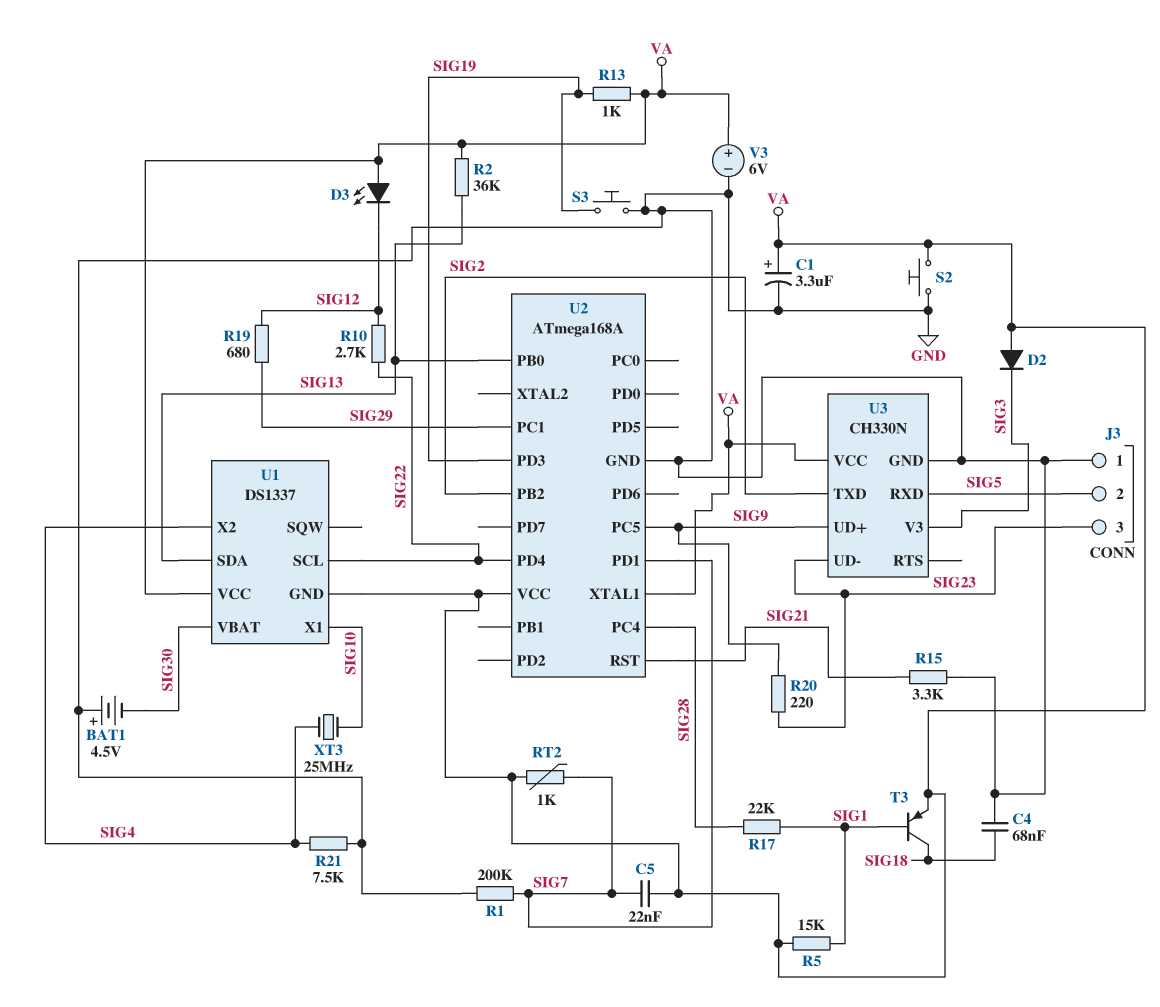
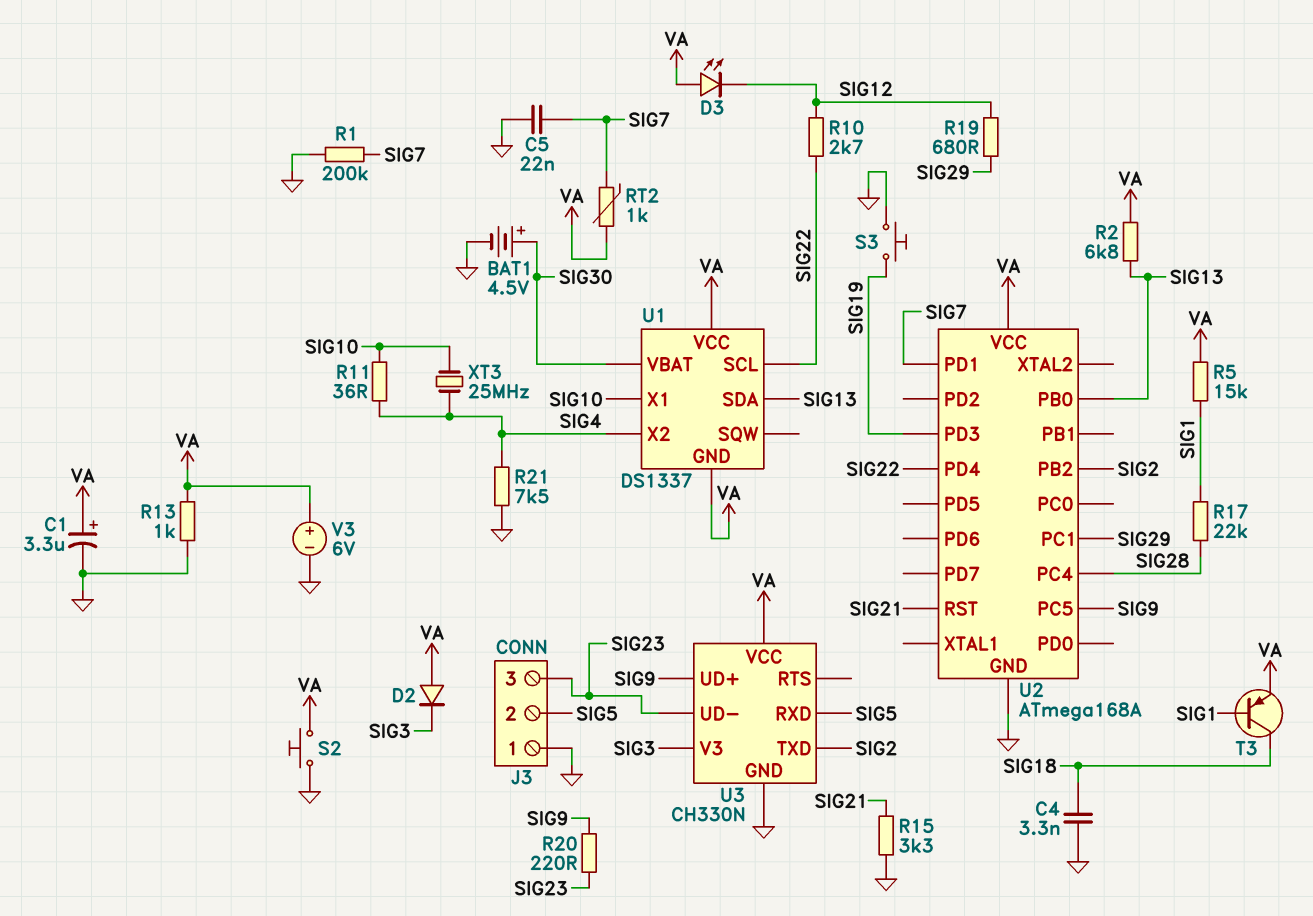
BAT1: 4.5V (plus GND, minus SIG30) -> 4.5V (plus SIG30, minus GND)
C4: 68nF (GND, SIG18) -> 3.3nF (GND, SIG18)
C5: 22nF (SIG7, VA) -> 22nF (GND, SIG7)
R2: 36k (SIG13, VA) -> 6.8k (SIG13, VA)
R11: none -> 36 (SIG4, SIG10)
R13: 1k (SIG19, VA) -> 1k (GND, VA)
U2 pin XTAL1: VA -> none

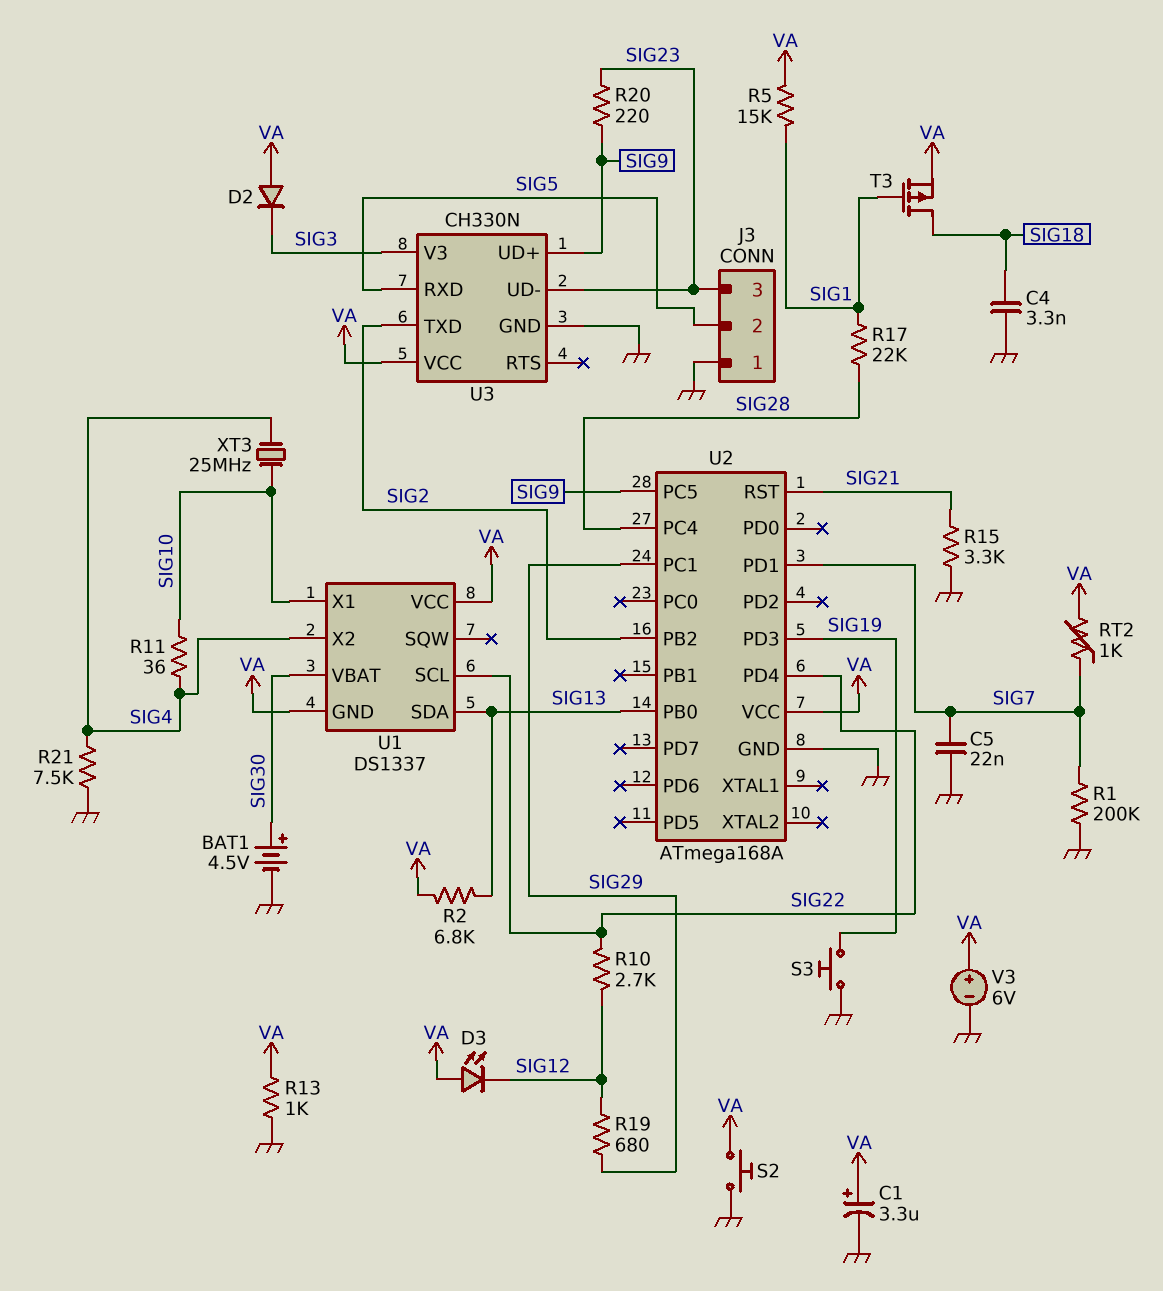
T3: PNP (B SIG1, C SIG18, E VA) -> PMOS (G SIG1, D SIG18, S VA)

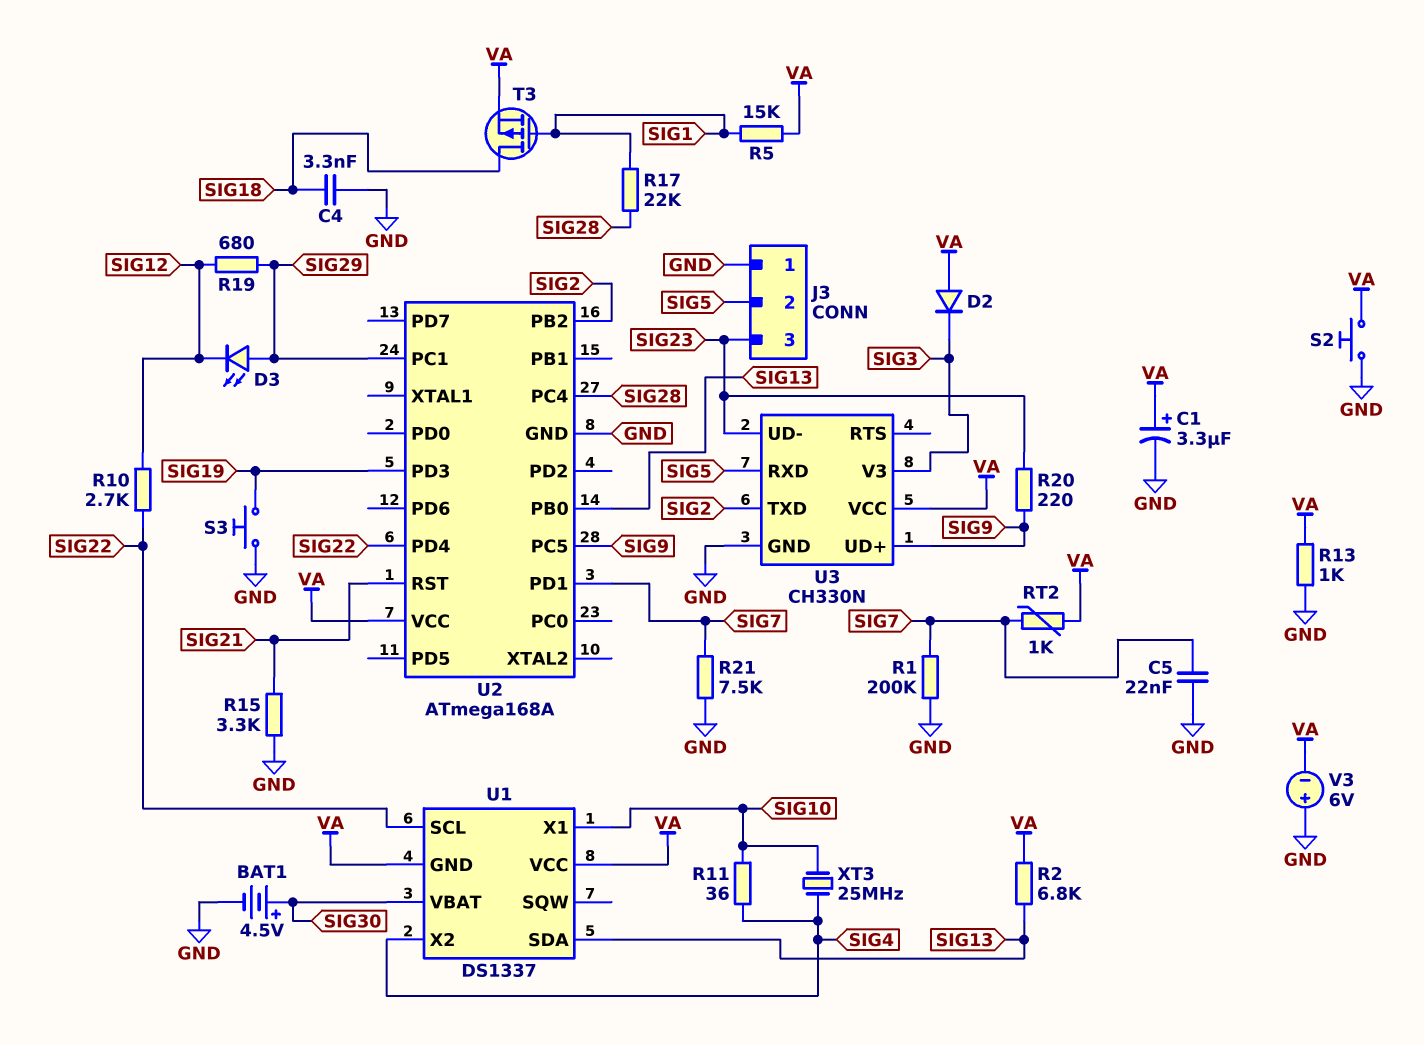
D3: LED (A VA, K SIG12) -> LED (A SIG29, K SIG12)
R21: 7.5k (GND, SIG4) -> 7.5k (GND, SIG7)
V3: 6V (plus VA, minus GND) -> 6V (plus GND, minus VA)

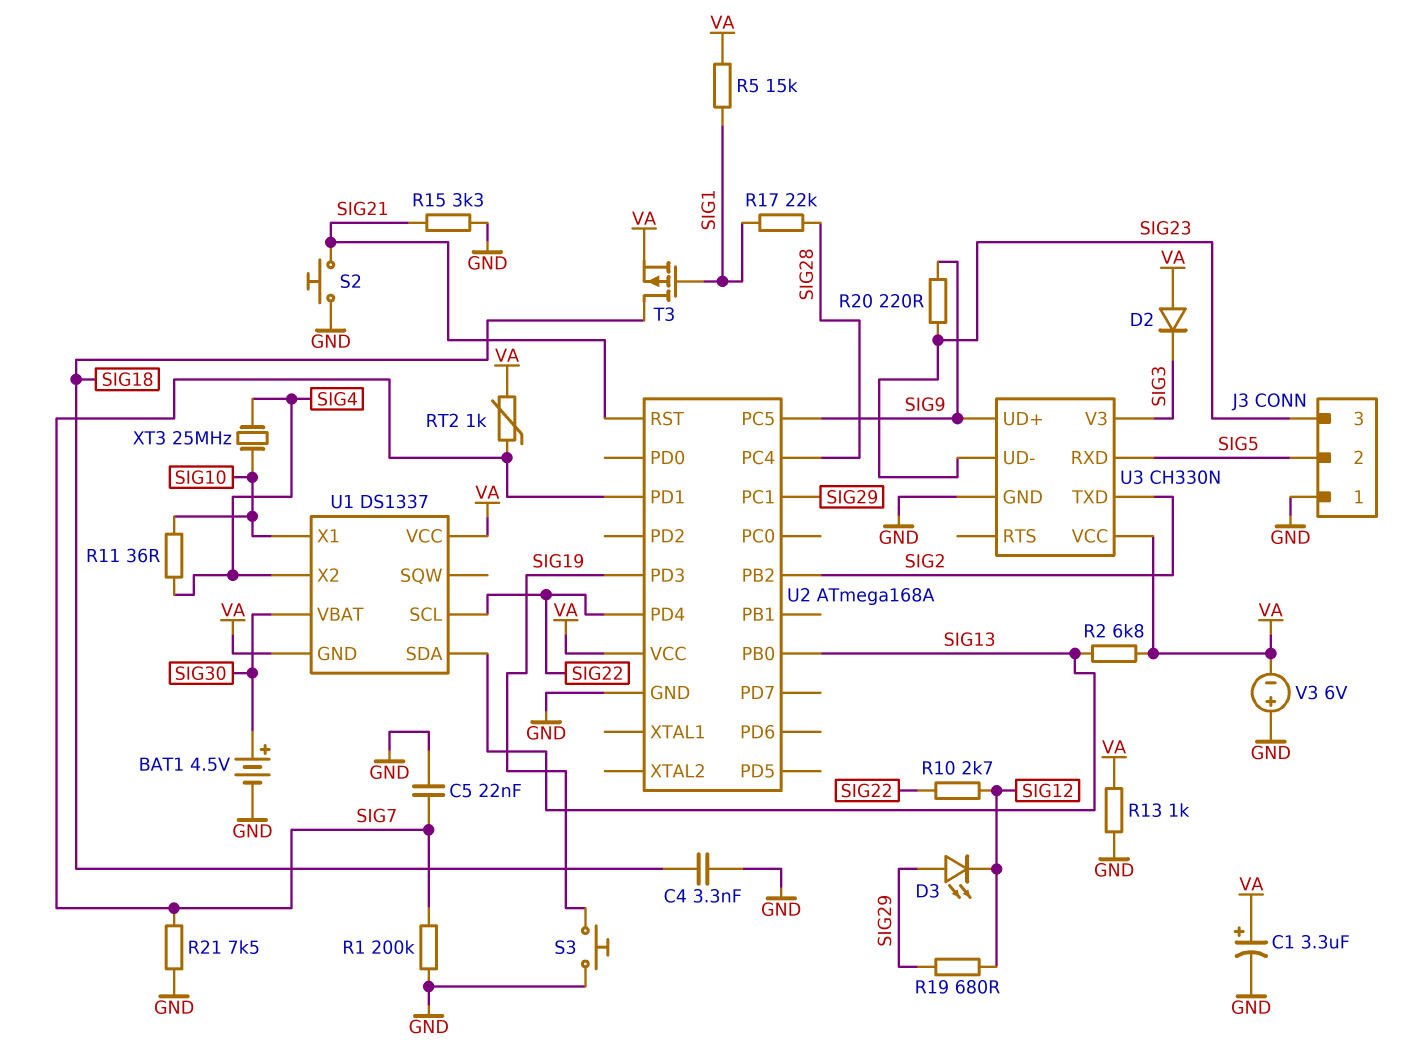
S2: button (GND, VA) -> button (GND, SIG21)

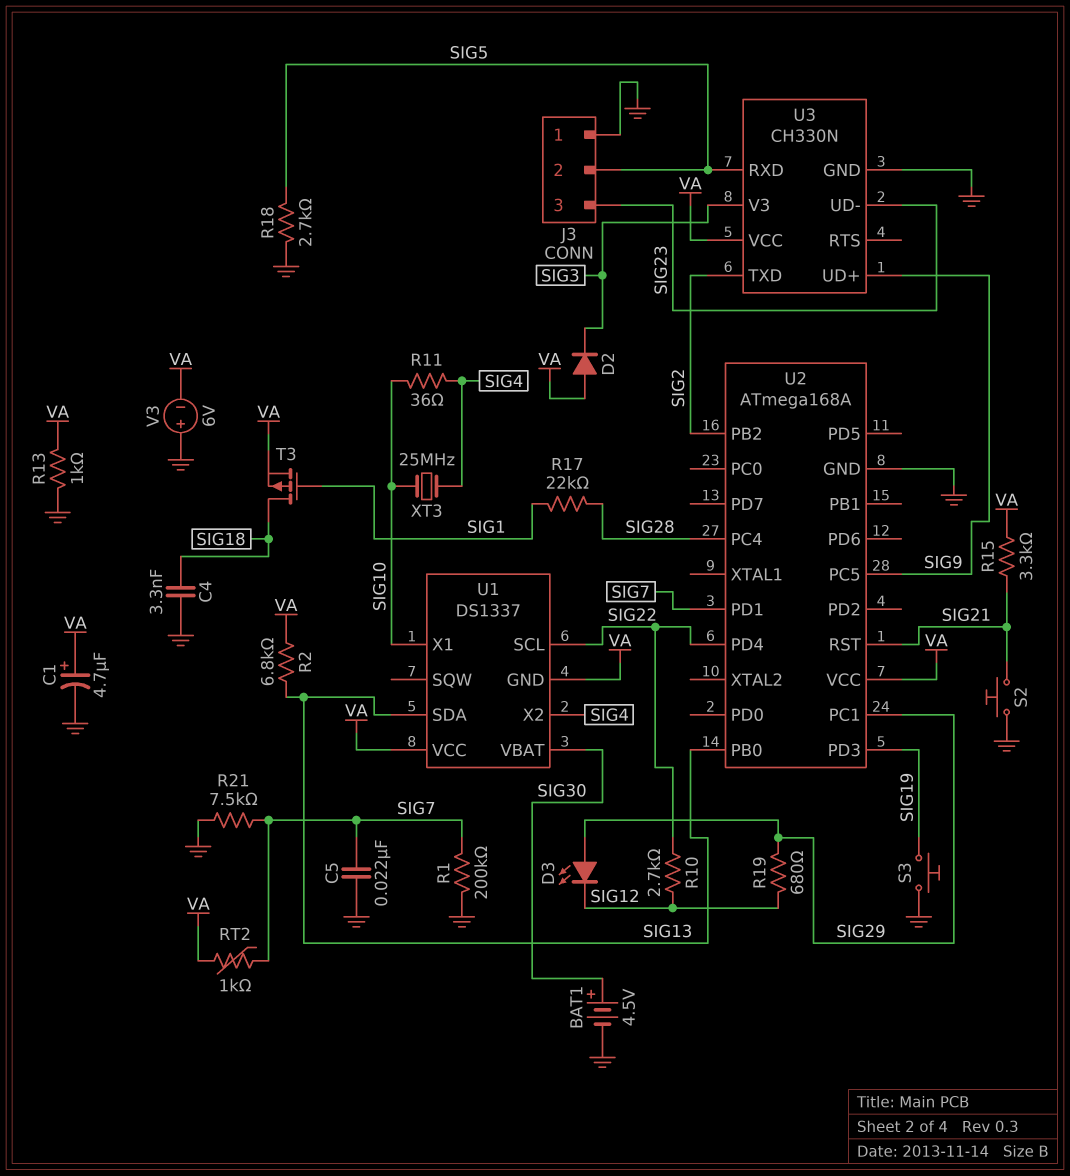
C1: 3.3uF (plus VA, minus GND) -> 4.7uF (plus VA, minus GND)
R5: 15k (SIG1, VA) -> none
R15: 3.3k (GND, SIG21) -> 3.3k (SIG21, VA)
R18: none -> 2.7k (GND, SIG5)
R20: 220 (SIG9, SIG23) -> none

